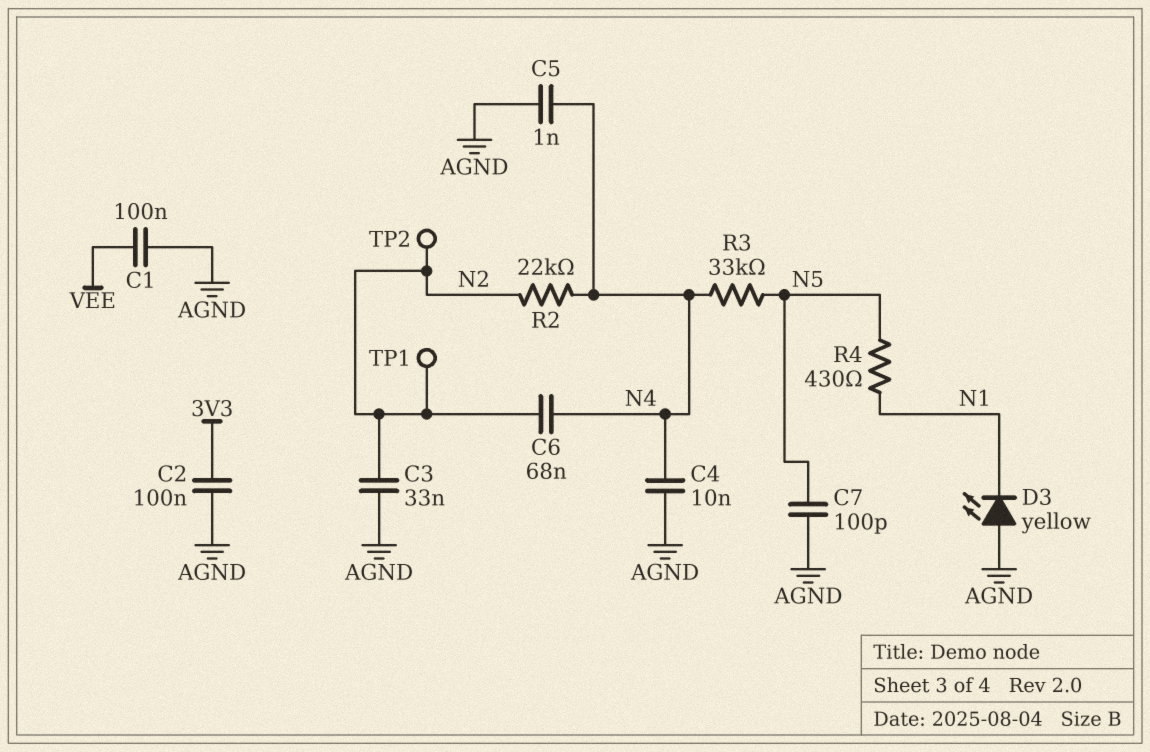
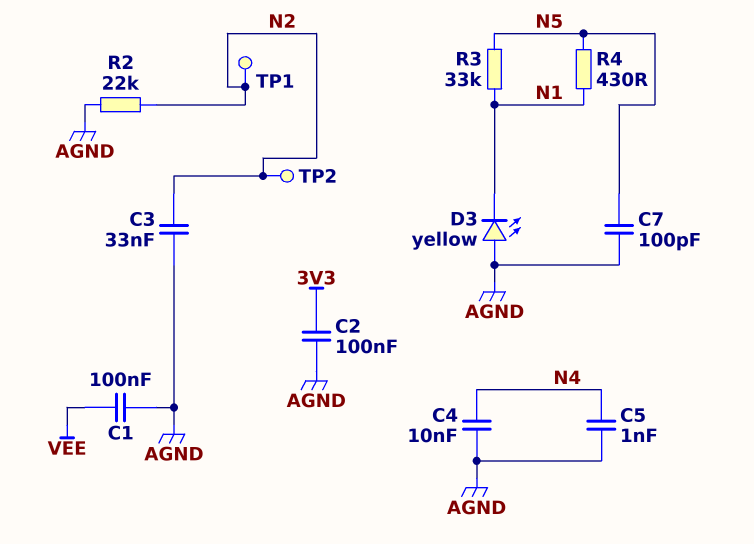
C6: 68nF (N2, N4) -> none
R2: 22k (N2, N4) -> 22k (AGND, N2)
R3: 33k (N4, N5) -> 33k (N1, N5)

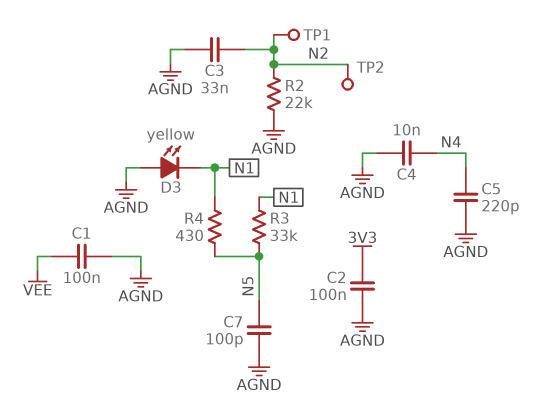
C5: 1nF (AGND, N4) -> 220pF (AGND, N4)

